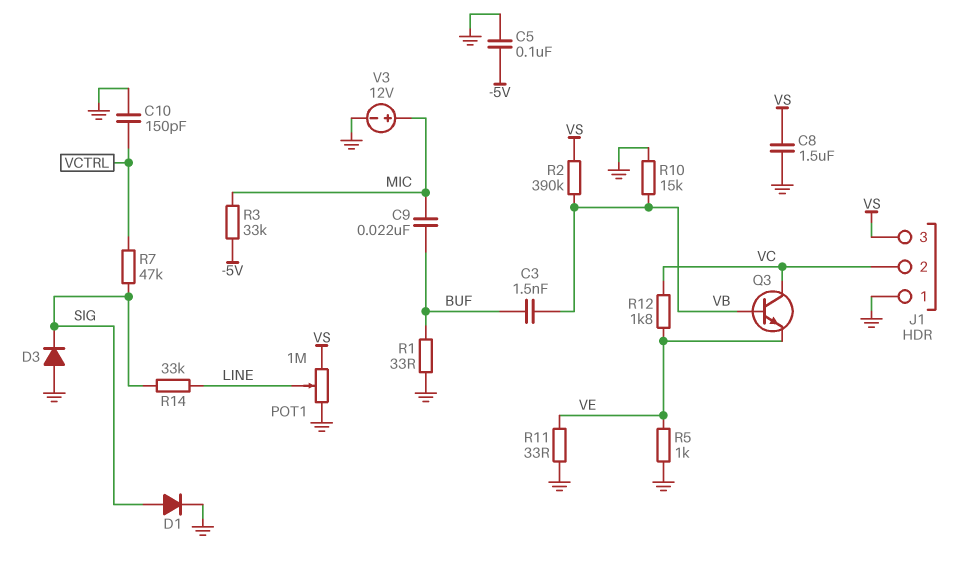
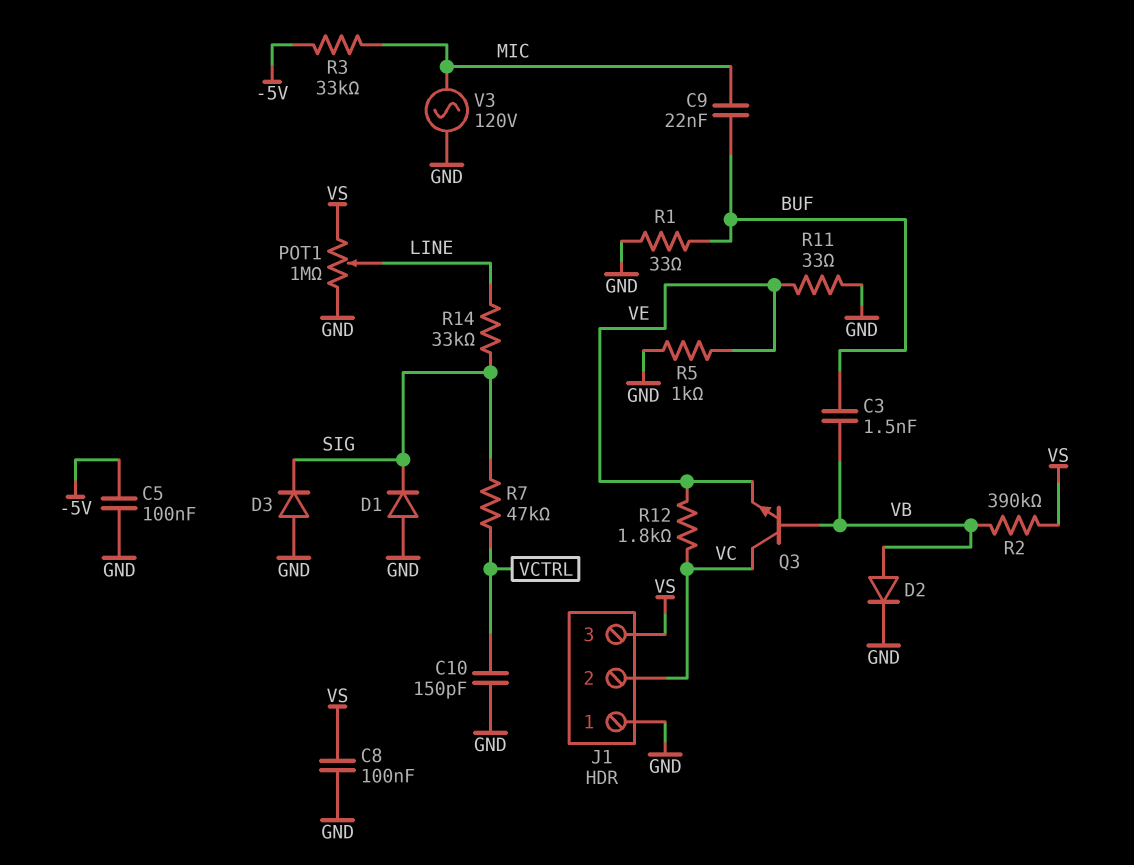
C8: 1.5uF (GND, VS) -> 100nF (GND, VS)
D1: diode (A SIG, K GND) -> diode (A GND, K SIG)
D2: none -> diode (A VB, K GND)
R10: 15k (GND, VB) -> none
V3: 12V (plus MIC, minus GND) -> AC 120V (GND, MIC)

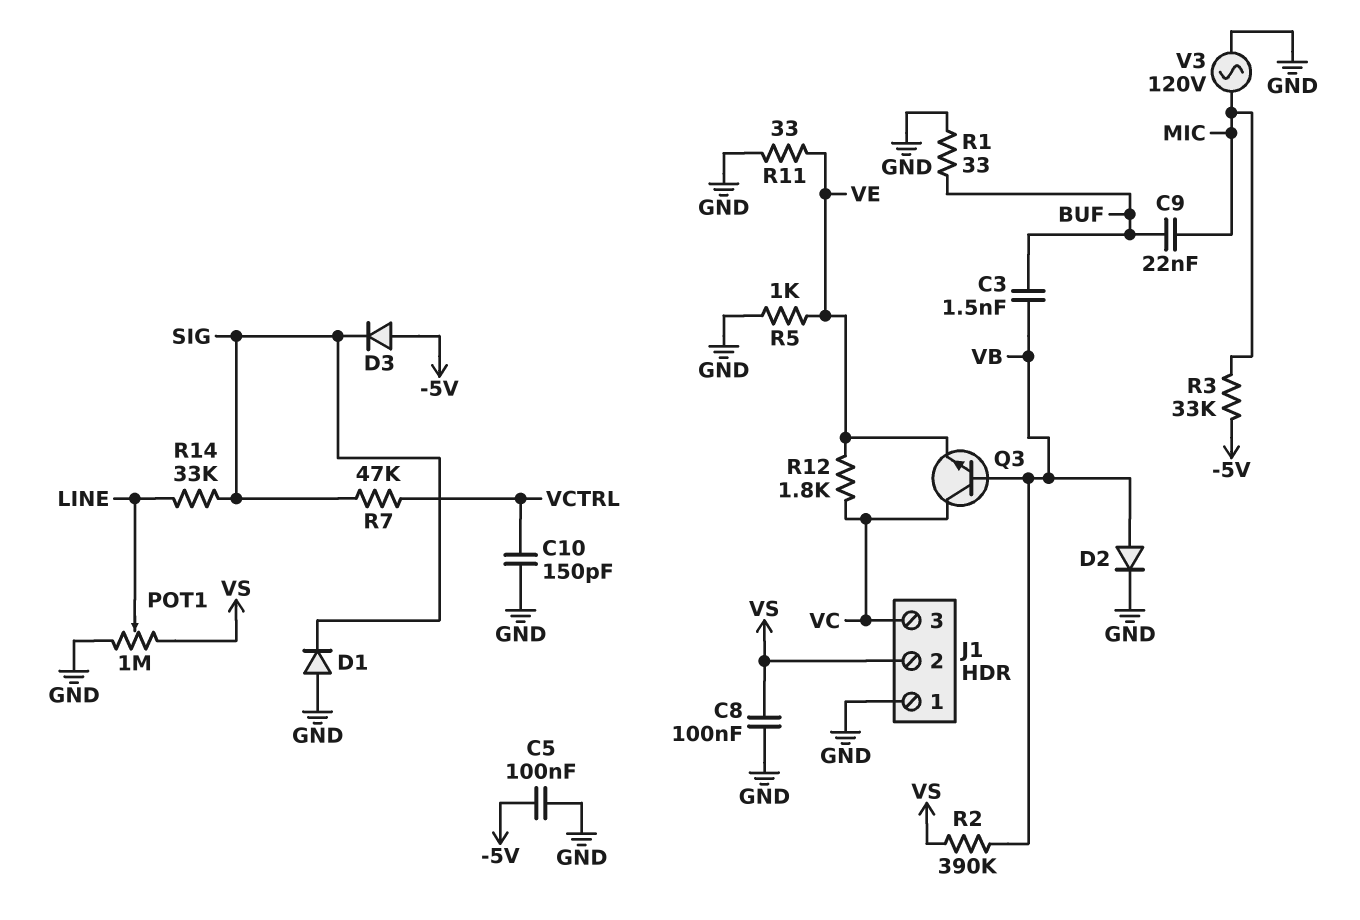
D3: diode (A GND, K SIG) -> diode (A -5V, K SIG)
J1 pin 2: VC -> VS
J1 pin 3: VS -> VC

